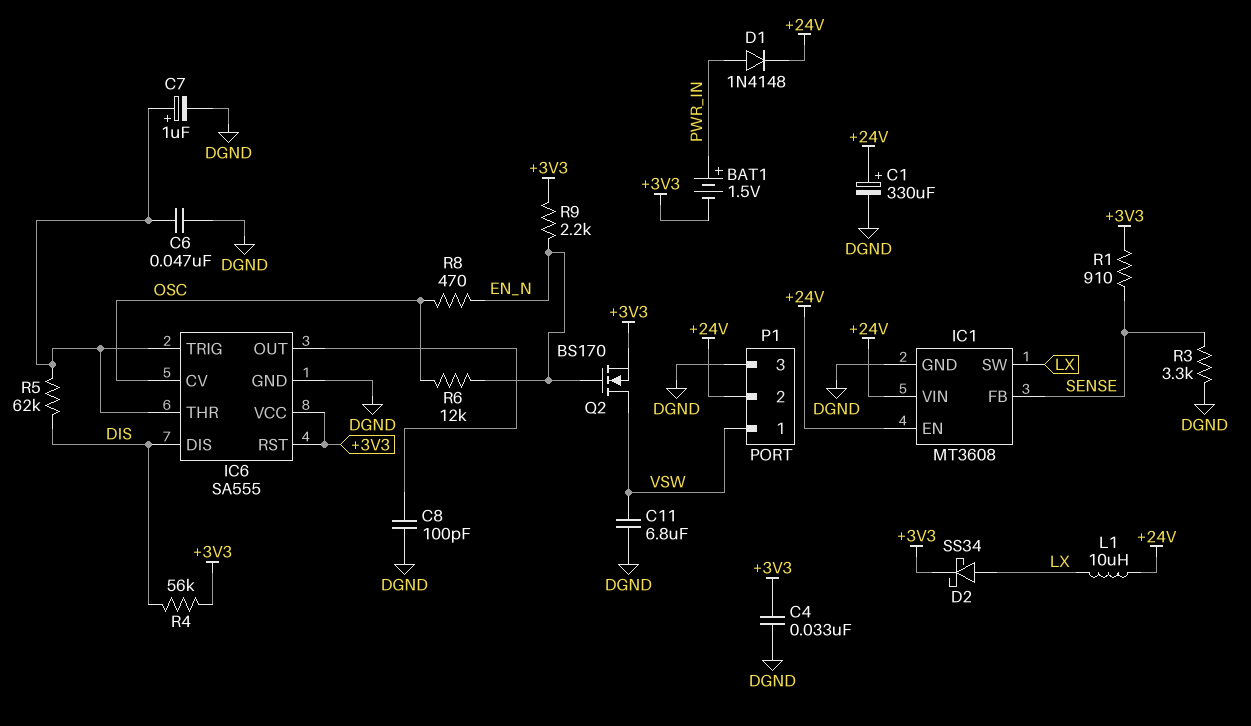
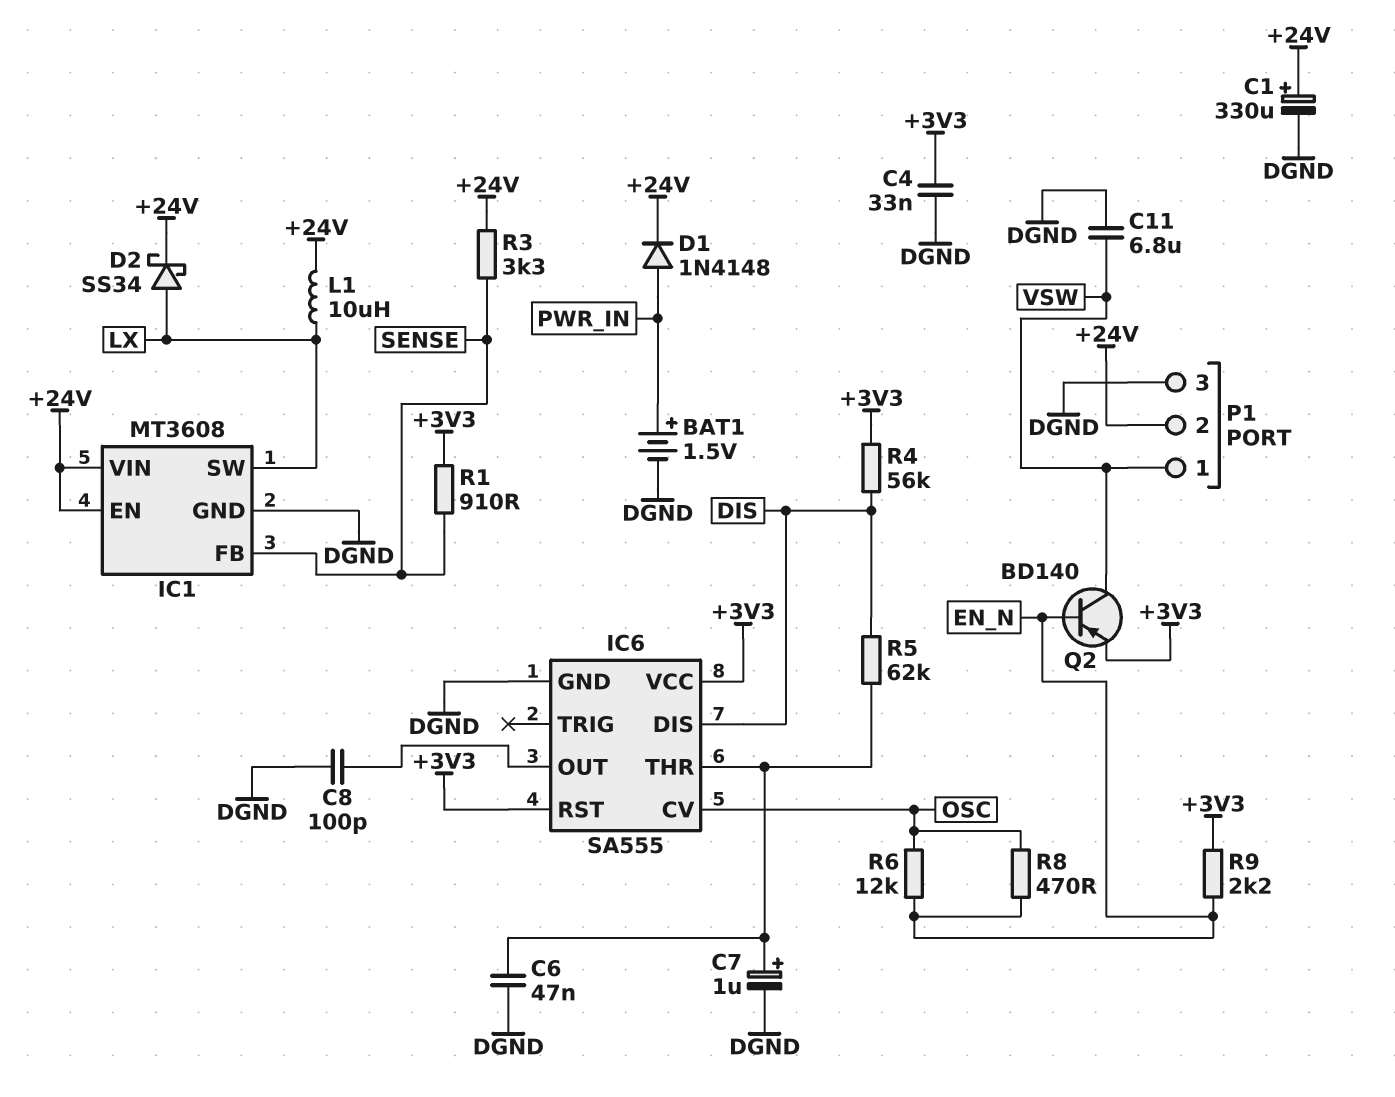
BAT1: 1.5V (plus PWR_IN, minus +3V3) -> 1.5V (plus PWR_IN, minus DGND)
D2: schottky SS34 (A LX, K +3V3) -> schottky SS34 (A LX, K +24V)
IC6 pin TRIG: IC6/THR -> none
Q2: NMOS BS170 (G EN_N, D VSW, S +3V3) -> PNP BD140 (B EN_N, C VSW, E +3V3)
R3: 3.3k (DGND, SENSE) -> 3.3k (+24V, SENSE)

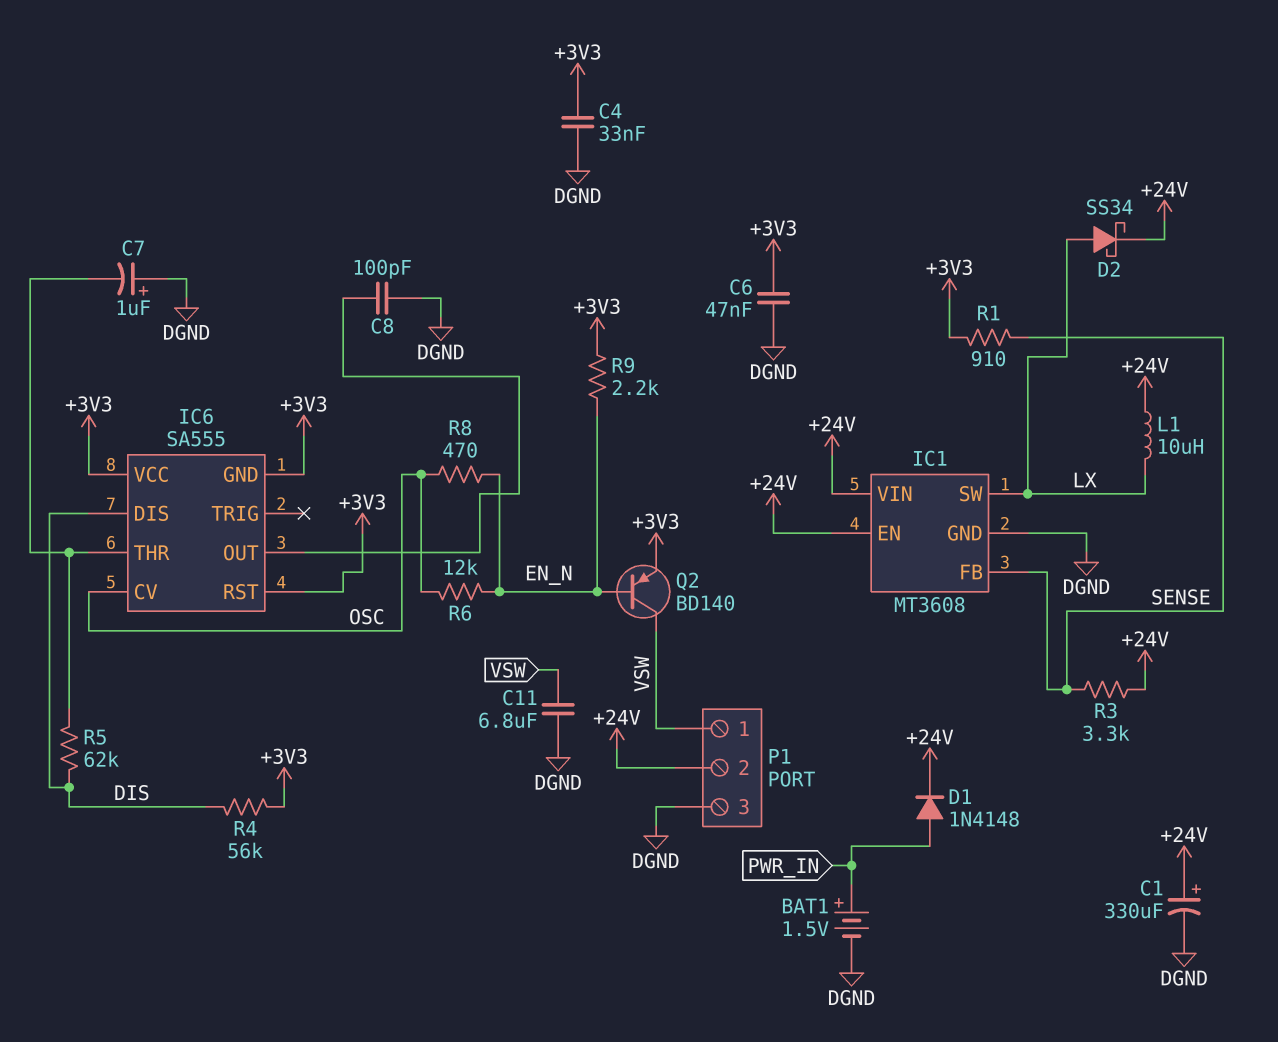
C6: 47nF (DGND, IC6/THR) -> 47nF (+3V3, DGND)
C7: 1uF (plus IC6/THR, minus DGND) -> 1uF (plus DGND, minus IC6/THR)
IC6 pin GND: DGND -> +3V3

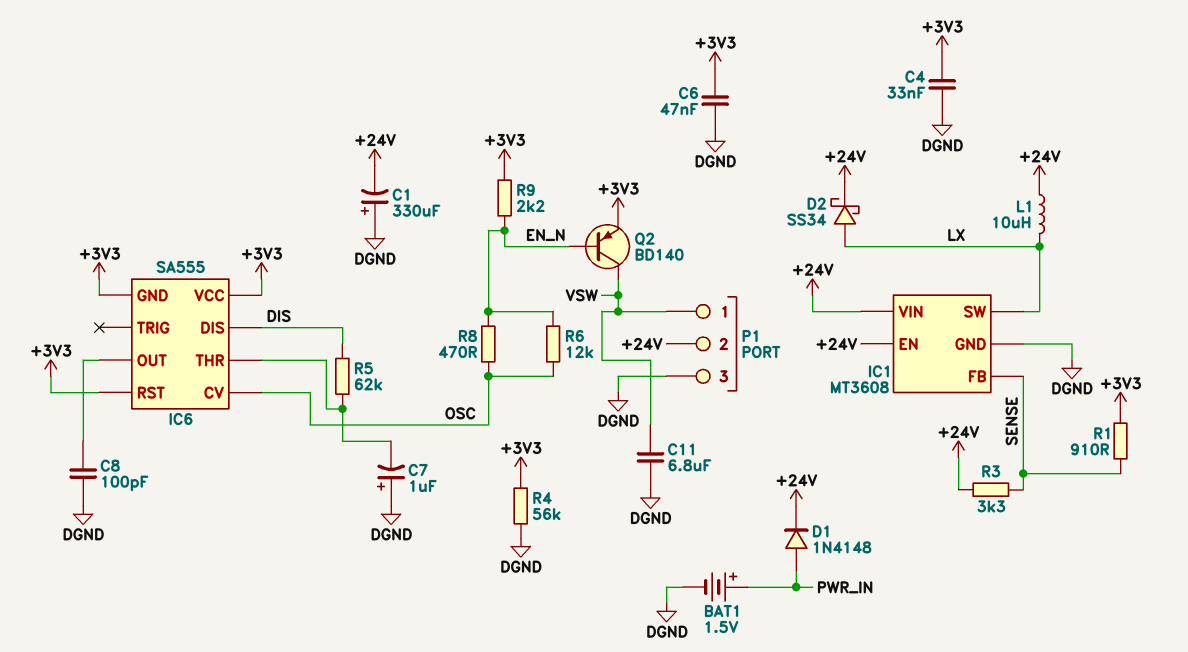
C1: 330uF (plus +24V, minus DGND) -> 330uF (plus DGND, minus +24V)
R4: 56k (+3V3, DIS) -> 56k (+3V3, DGND)

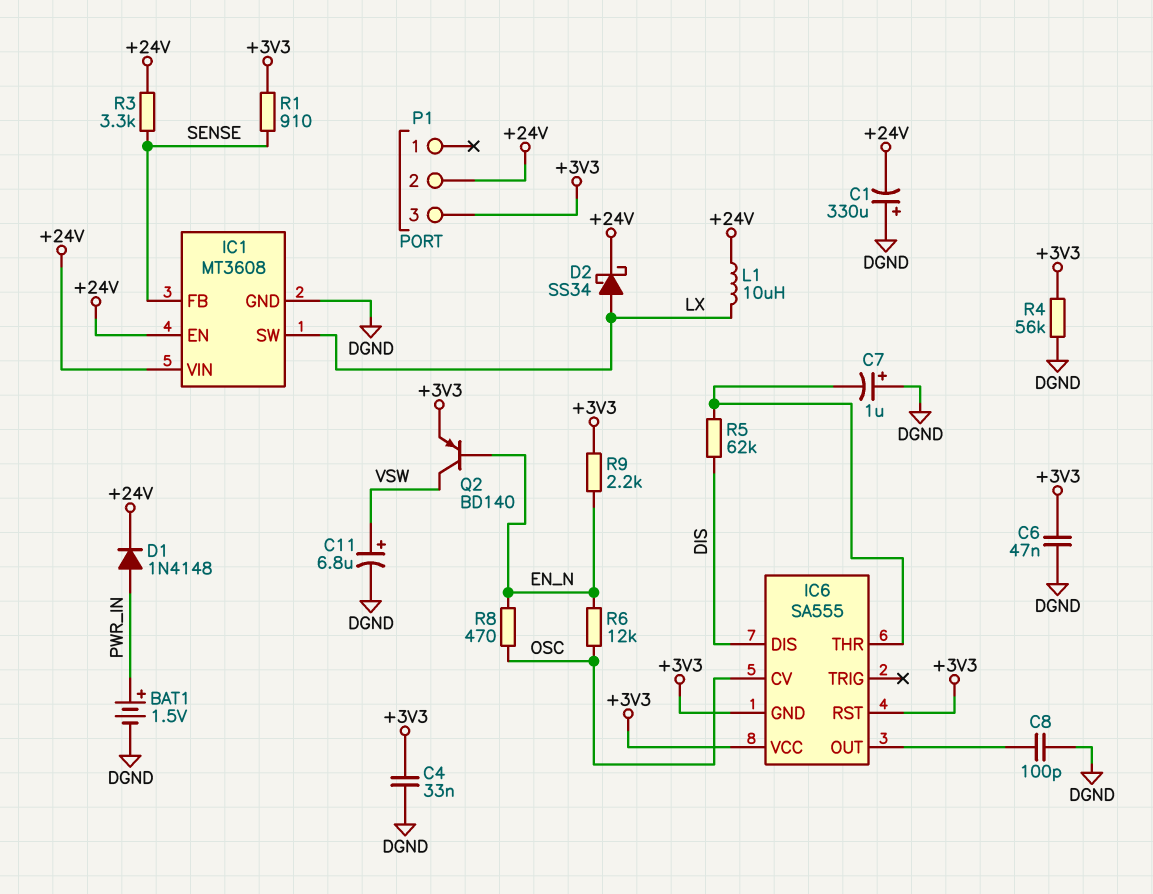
C11: 6.8uF (DGND, VSW) -> 6.8uF (plus VSW, minus DGND)
P1 pin 1: VSW -> none
P1 pin 3: DGND -> +3V3

